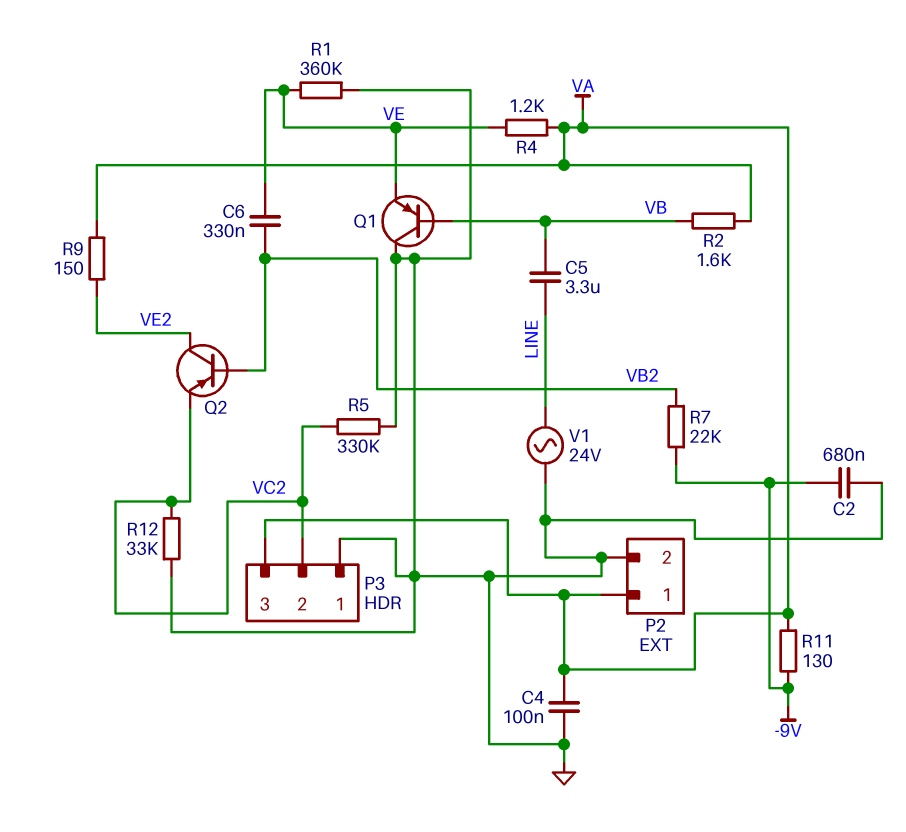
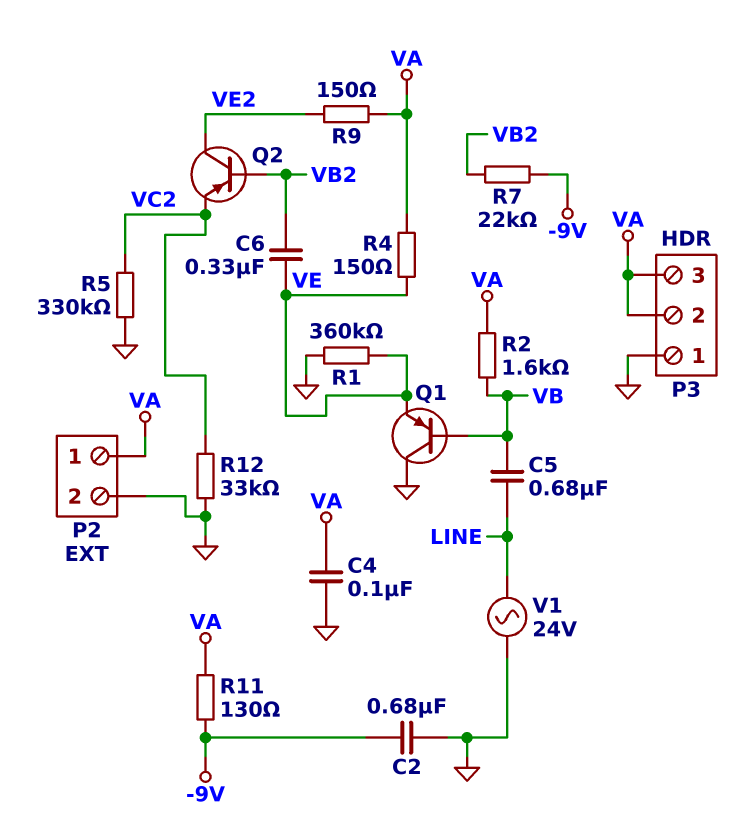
C5: 3.3uF (LINE, VB) -> 680nF (LINE, VB)
P3 pin 2: VC2 -> VA
R4: 1.2k (VA, VE) -> 150 (VA, VE)

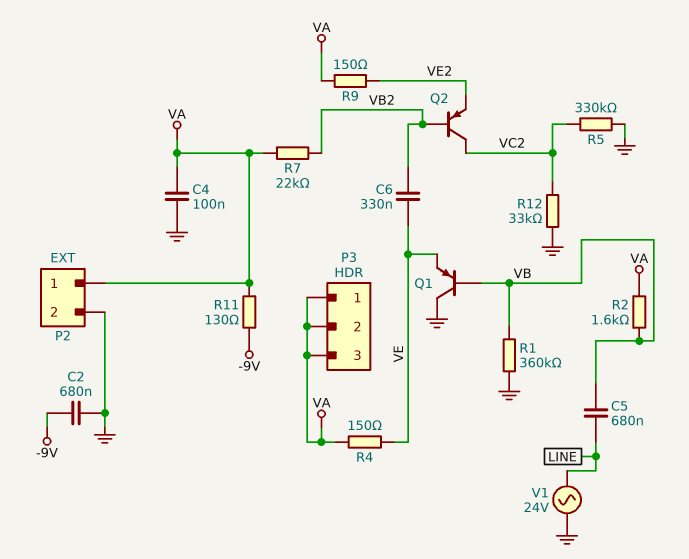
P3 pin 1: GND -> VA
Q2: PNP (B VB2, C VE2, E VC2) -> PNP (B VB2, C VC2, E VE2)
R1: 360k (GND, VE) -> 360k (GND, VB)
R7: 22k (-9V, VB2) -> 22k (VA, VB2)

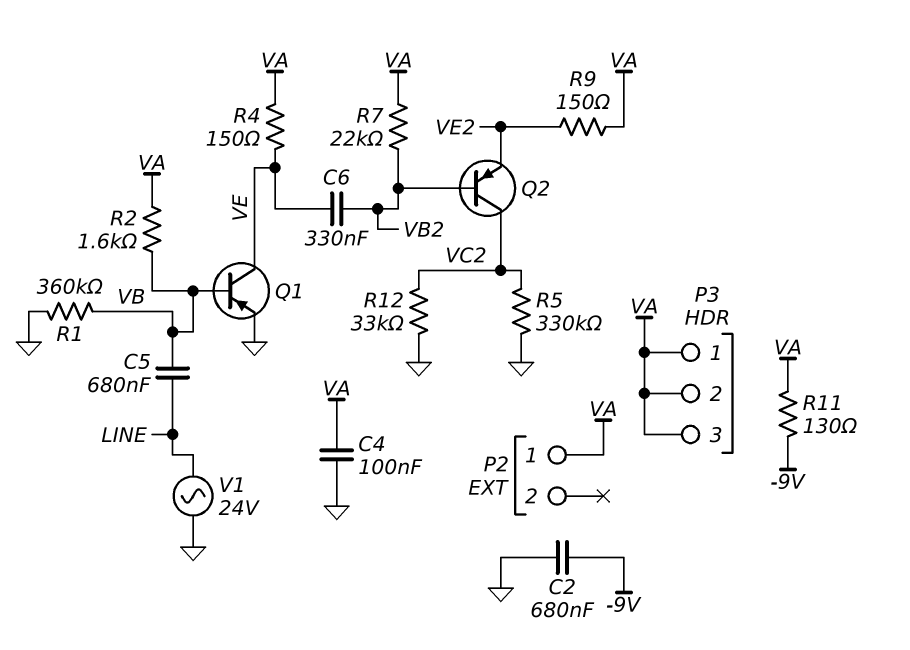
P2 pin 2: GND -> none
Q1: PNP (B VB, C GND, E VE) -> PNP (B VB, C VE, E GND)

